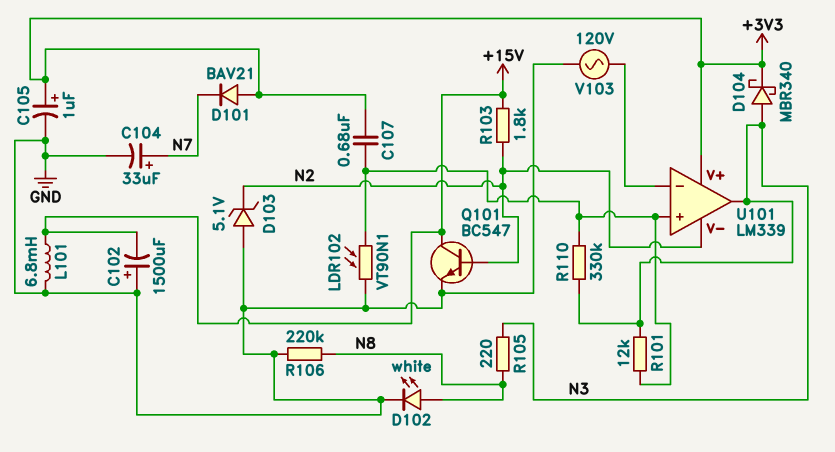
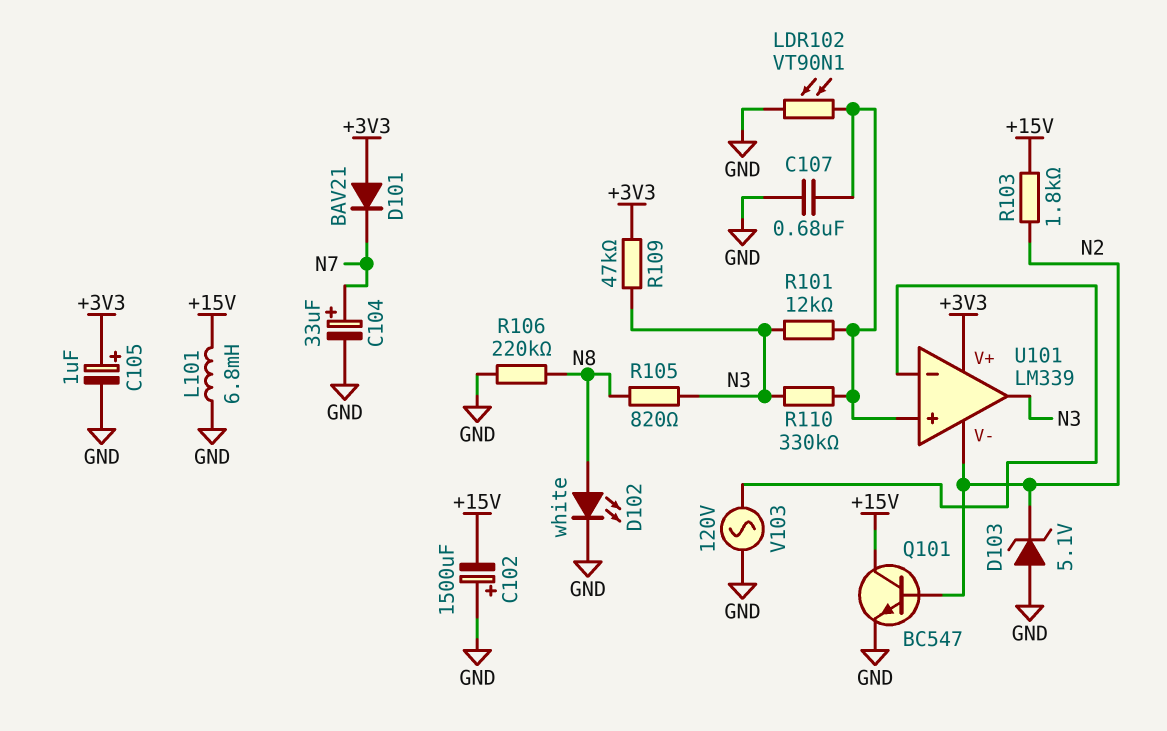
C107: 680nF (+3V3, U101/in+) -> 680nF (GND, U101/in+)
D104: schottky MBR340 (A N3, K +3V3) -> none
R105: 220 (N3, N8) -> 820 (N3, N8)
R109: none -> 47k (+3V3, N3)

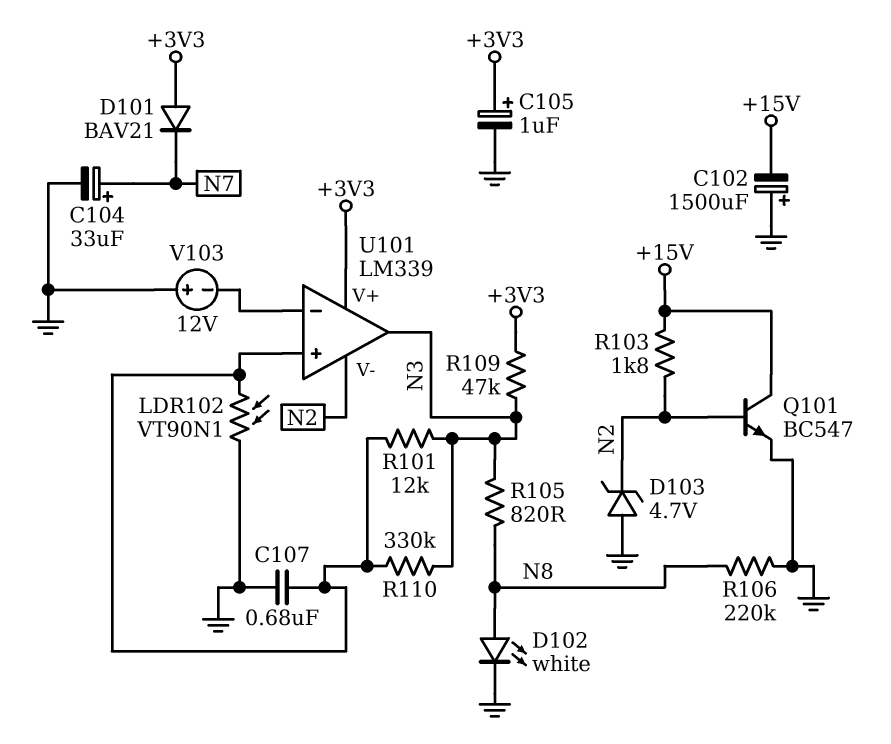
D103: zener 5.1V (A GND, K N2) -> zener 4.7V (A GND, K N2)
L101: 6.8mH (+15V, GND) -> none
V103: AC 120V (GND, U101/in-) -> 12V (plus GND, minus U101/in-)

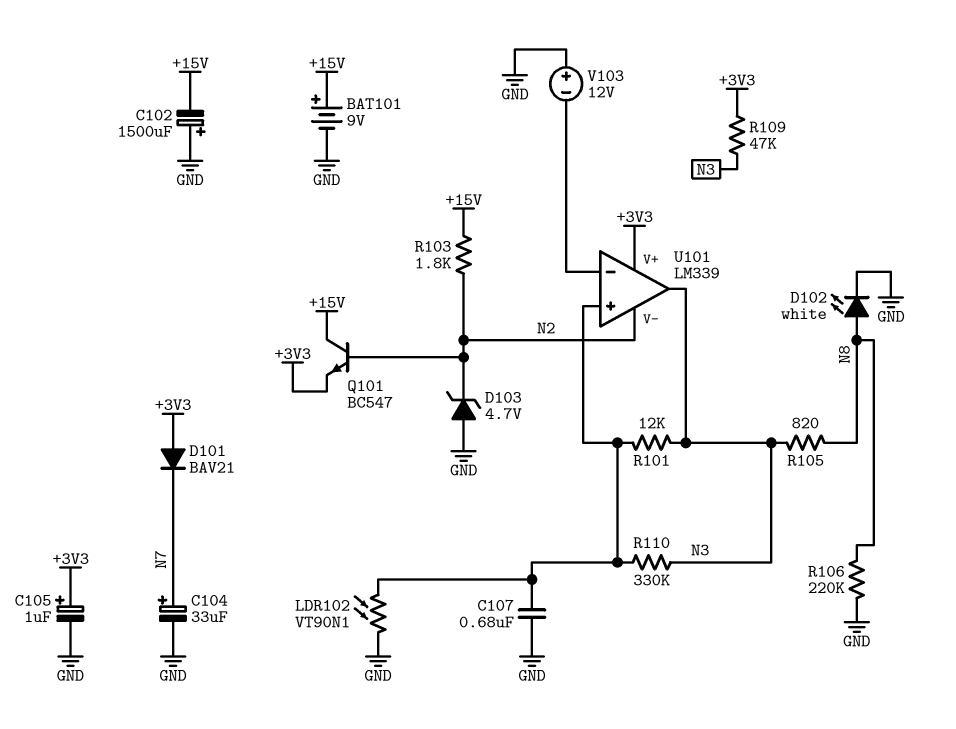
BAT101: none -> 9V (plus +15V, minus GND)
Q101: NPN BC547 (B N2, C +15V, E GND) -> NPN BC547 (B N2, C +15V, E +3V3)

